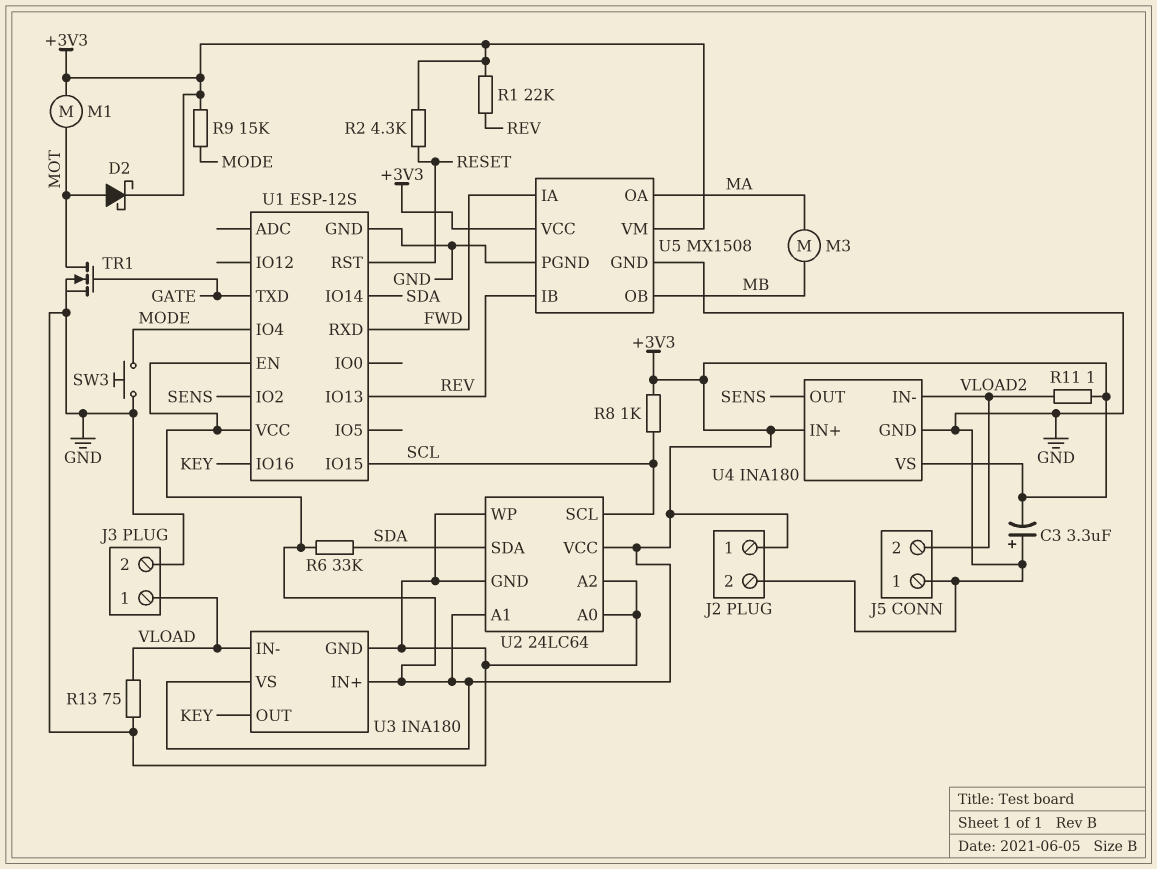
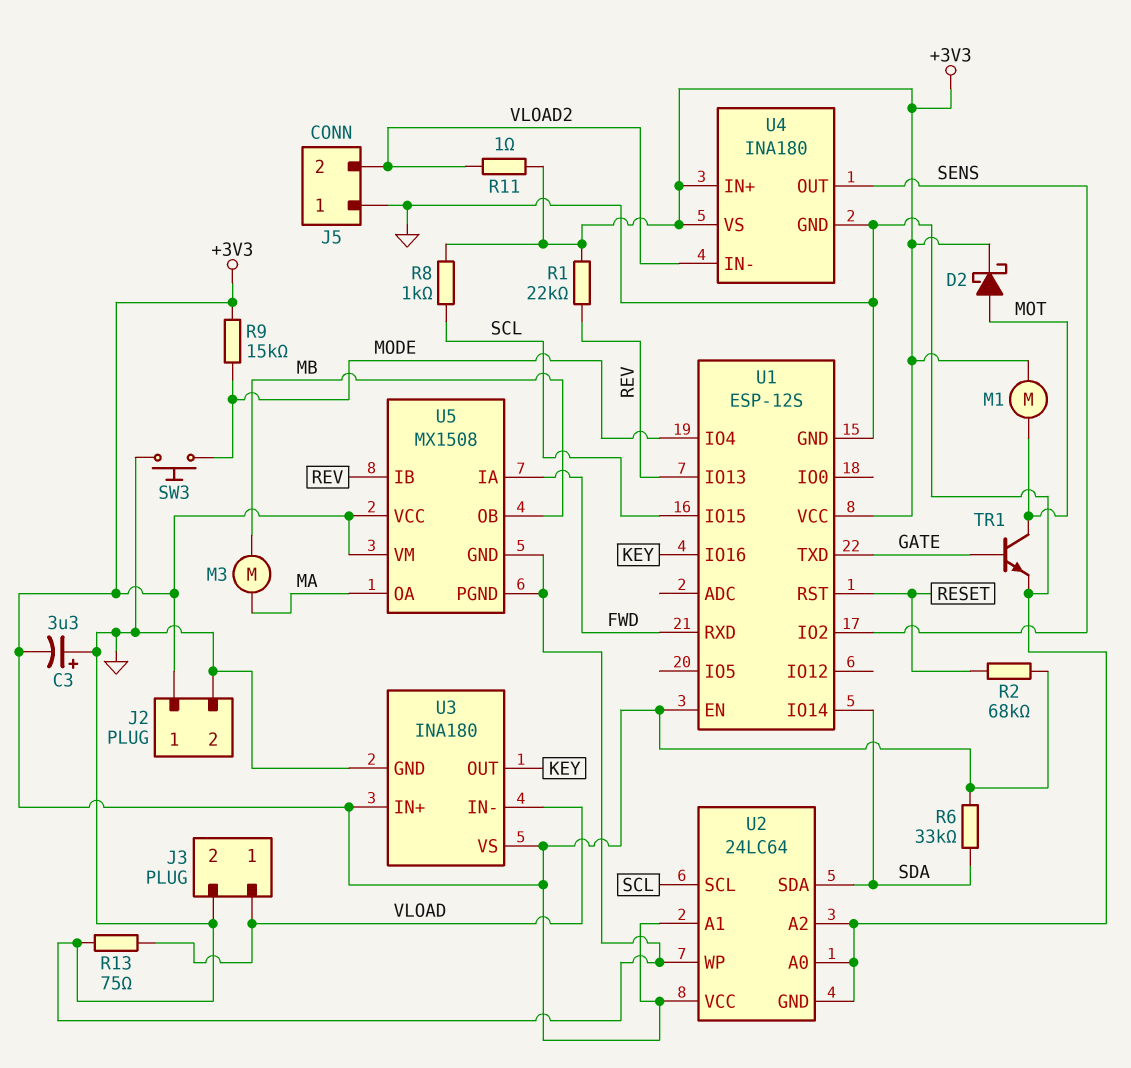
R2: 4.3k (+3V3, RESET) -> 68k (+3V3, RESET)
TR1: NMOS (G GATE, D MOT, S GND) -> NPN (B GATE, C MOT, E GND)

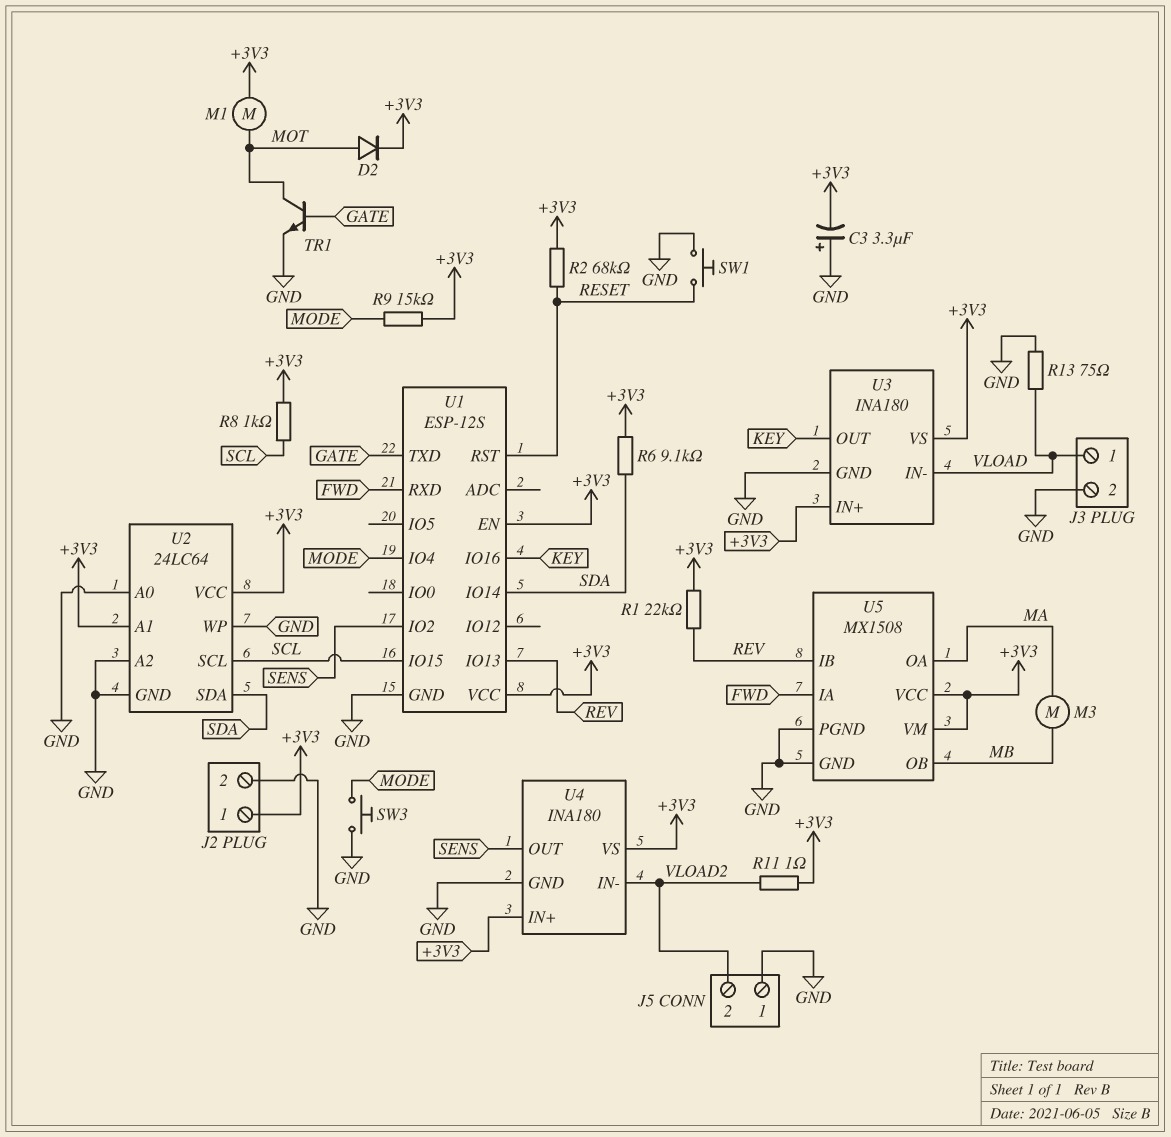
D2: schottky (A MOT, K +3V3) -> diode (A MOT, K +3V3)
R6: 33k (+3V3, SDA) -> 9.1k (+3V3, SDA)
SW1: none -> button (GND, RESET)

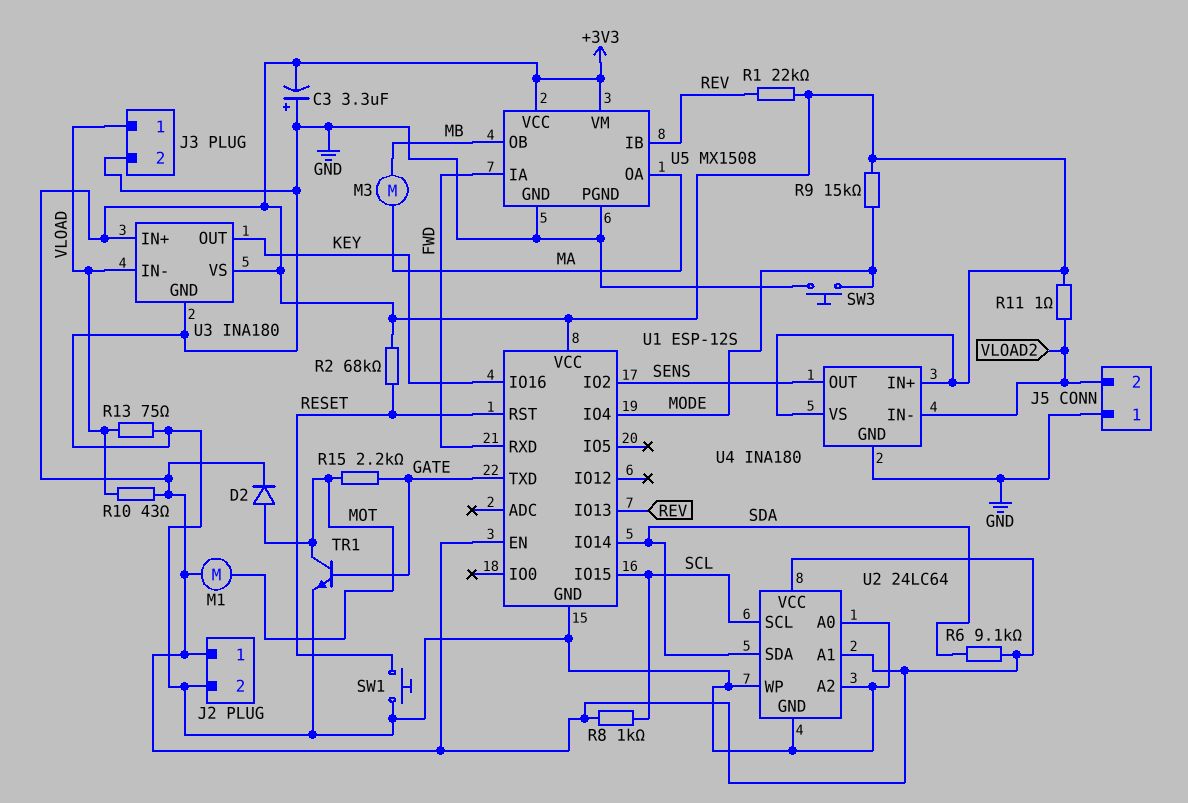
R10: none -> 43 (+3V3, VLOAD)
R15: none -> 2.2k (GATE, MOT)

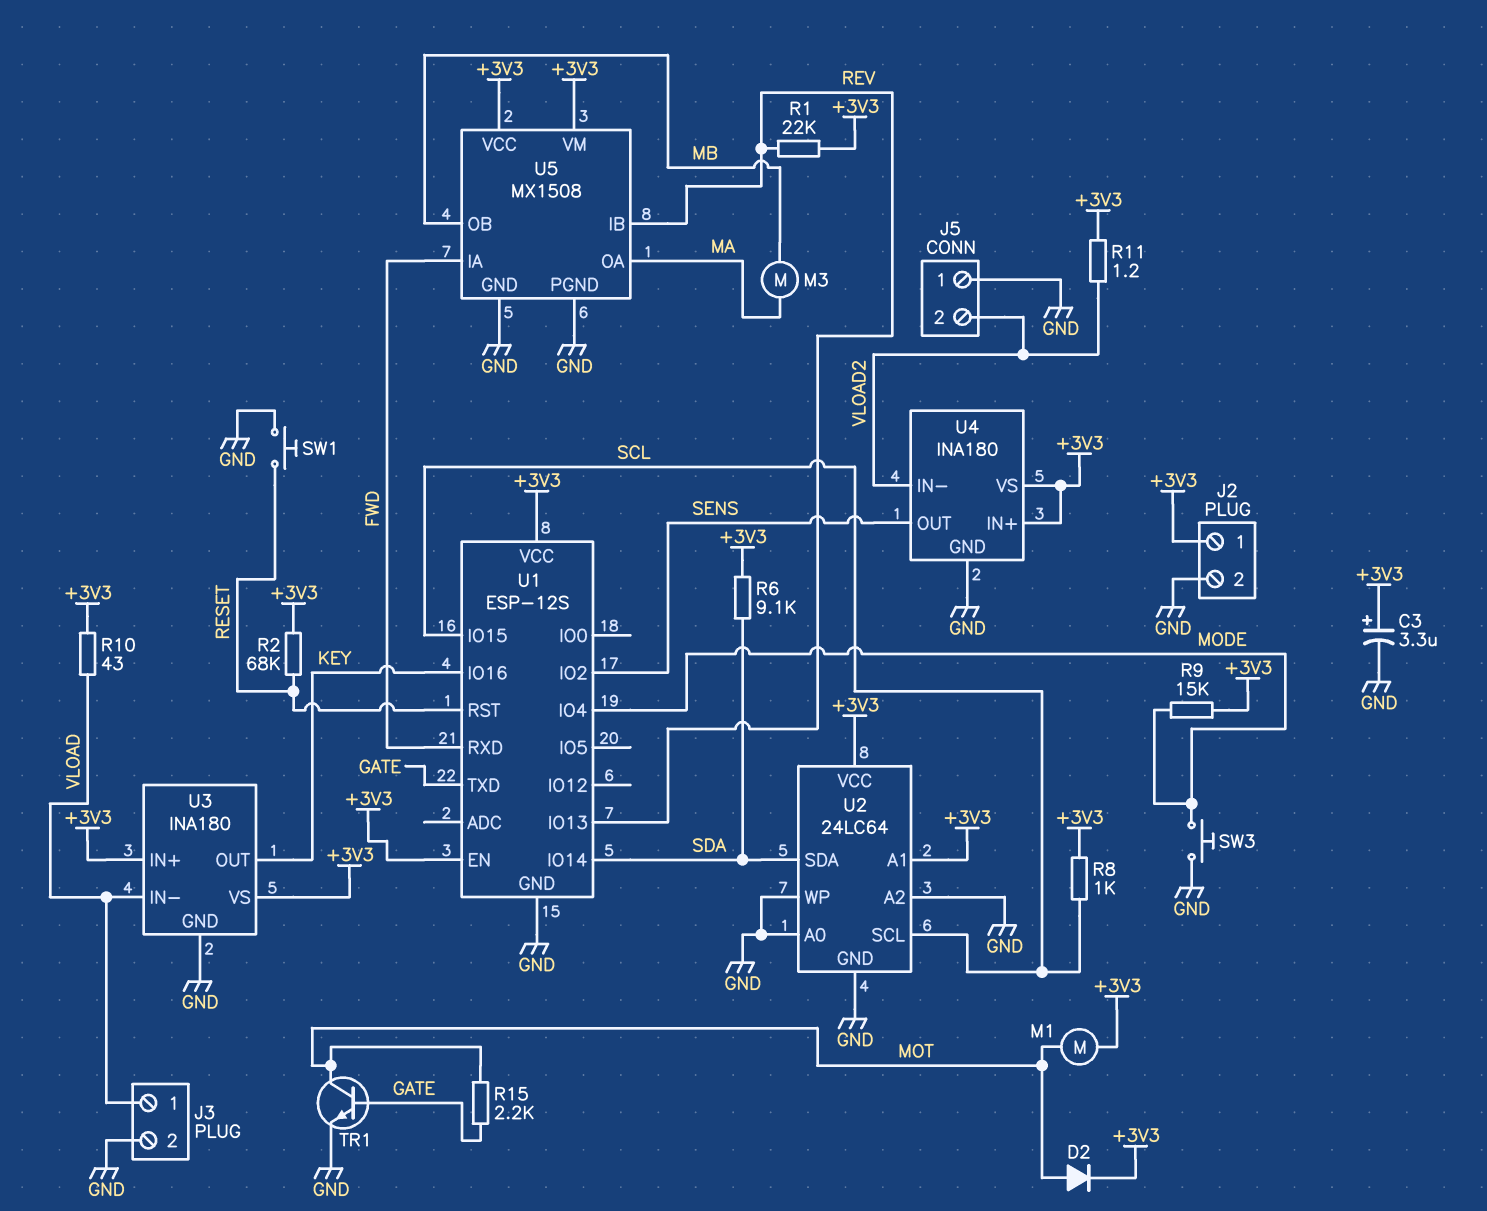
C3: 3.3uF (plus GND, minus +3V3) -> 3.3uF (plus +3V3, minus GND)
R11: 1 (+3V3, VLOAD2) -> 1.2 (+3V3, VLOAD2)
R13: 75 (GND, VLOAD) -> none

